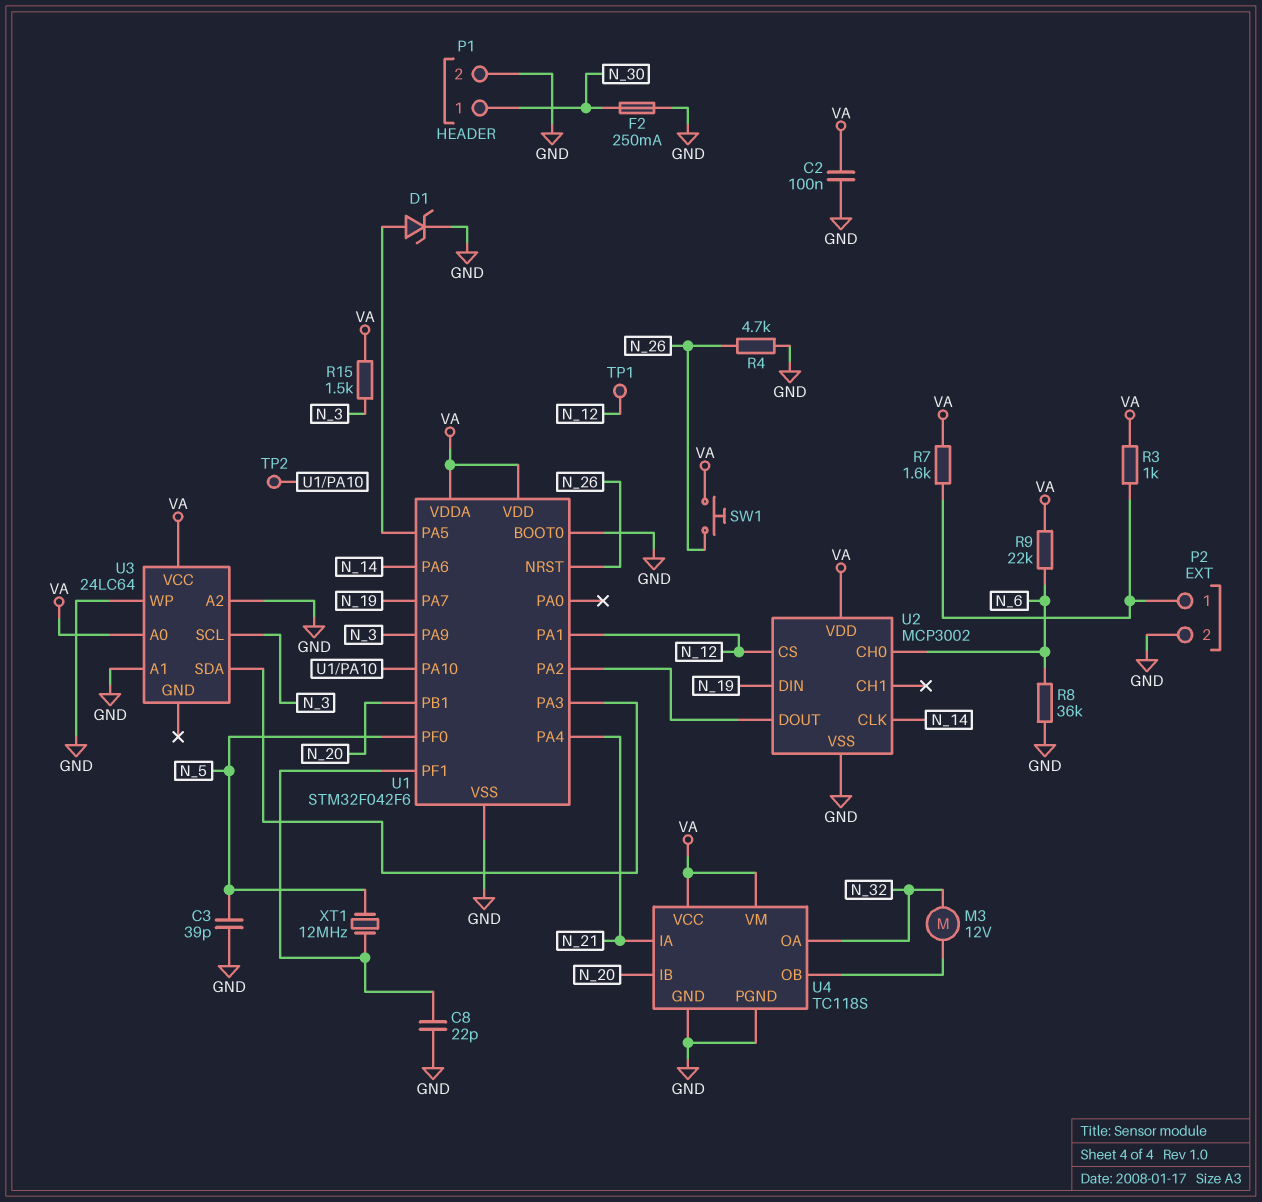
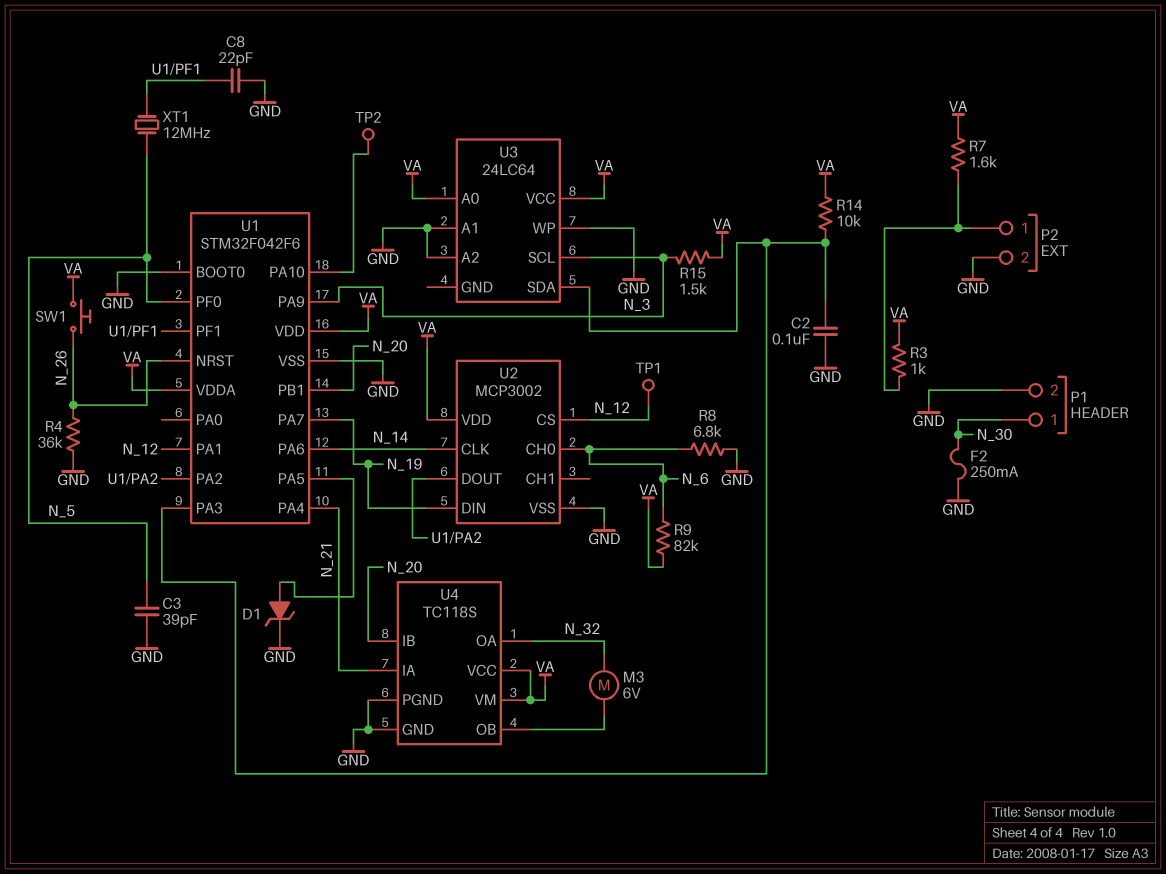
C2: 100nF (GND, VA) -> 100nF (GND, U1/PA3)
M3: motor 12V (N_32, U4/OB) -> motor 6V (N_32, U4/OB)
R4: 4.7k (GND, N_26) -> 36k (GND, N_26)
R8: 36k (GND, N_6) -> 6.8k (GND, N_6)
R9: 22k (N_6, VA) -> 82k (N_6, VA)
R14: none -> 10k (U1/PA3, VA)

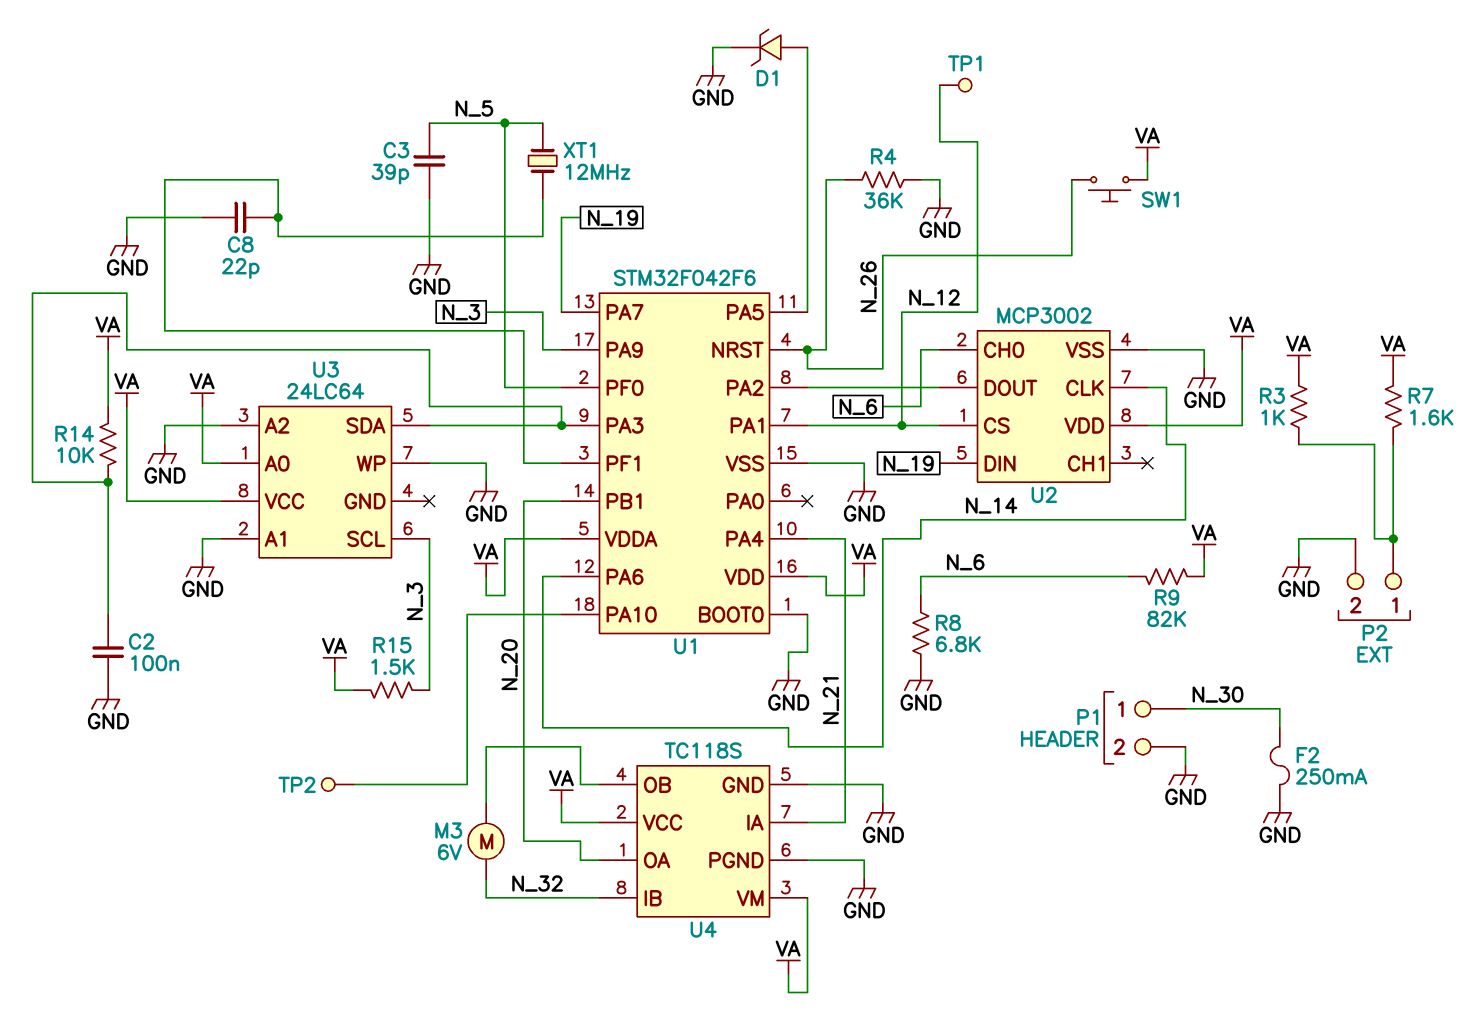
U4 pin IB: N_20 -> N_32
U4 pin OA: N_32 -> N_20

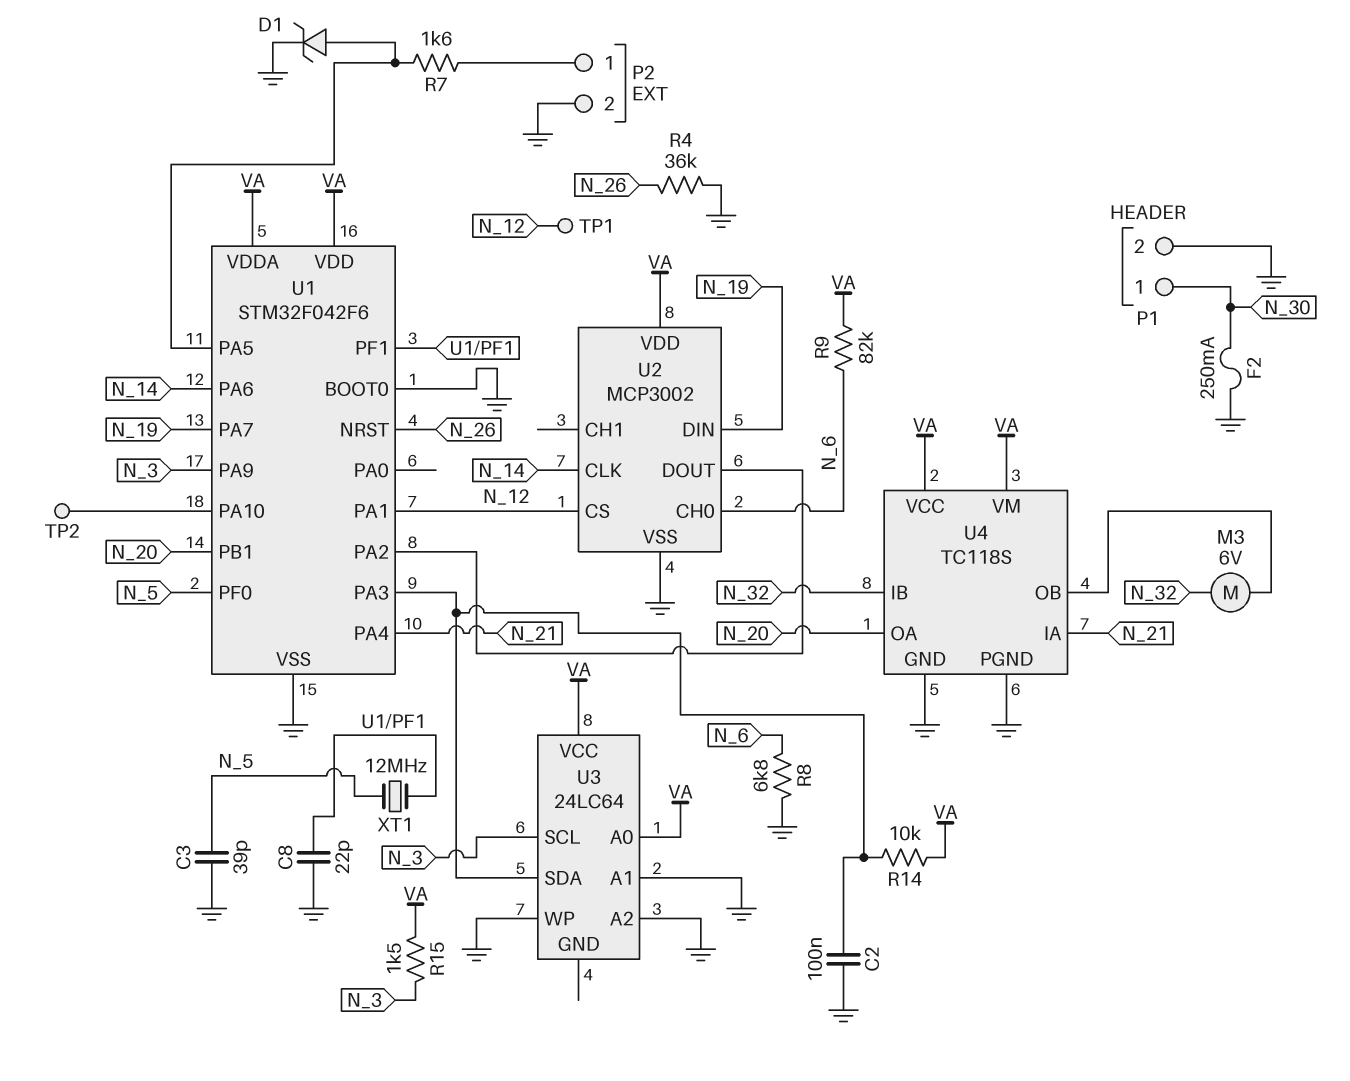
R3: 1k (P2/1, VA) -> none
R7: 1.6k (P2/1, VA) -> 1.6k (P2/1, U1/PA5)
SW1: button (N_26, VA) -> none

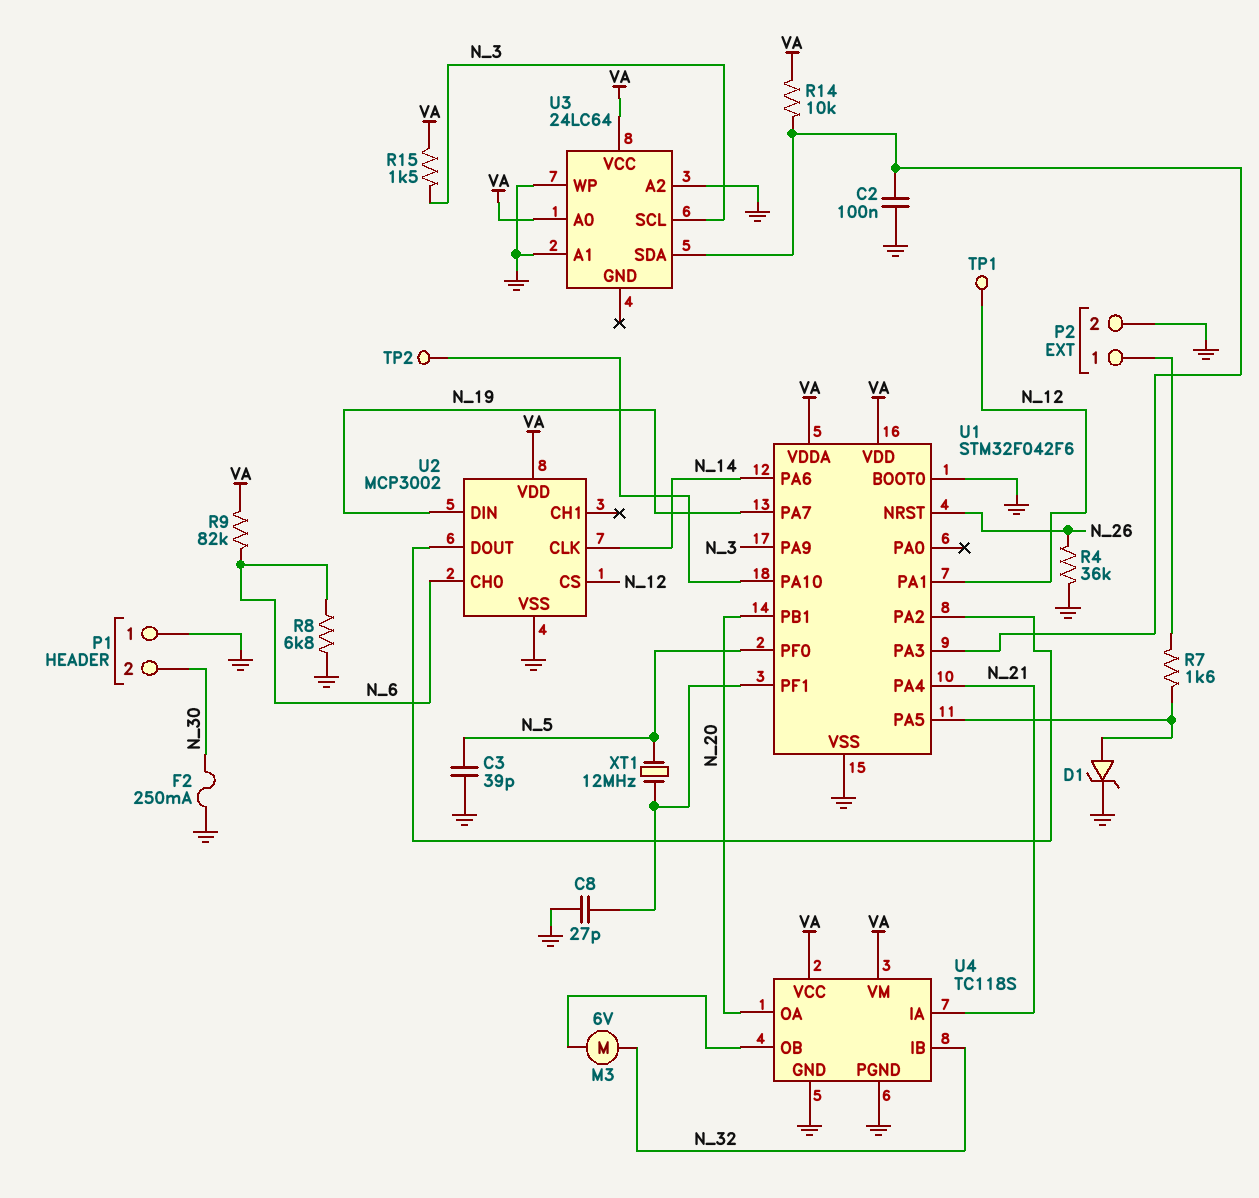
C8: 22pF (GND, U1/PF1) -> 27pF (GND, U1/PF1)
P1 pin 1: N_30 -> GND
P1 pin 2: GND -> N_30

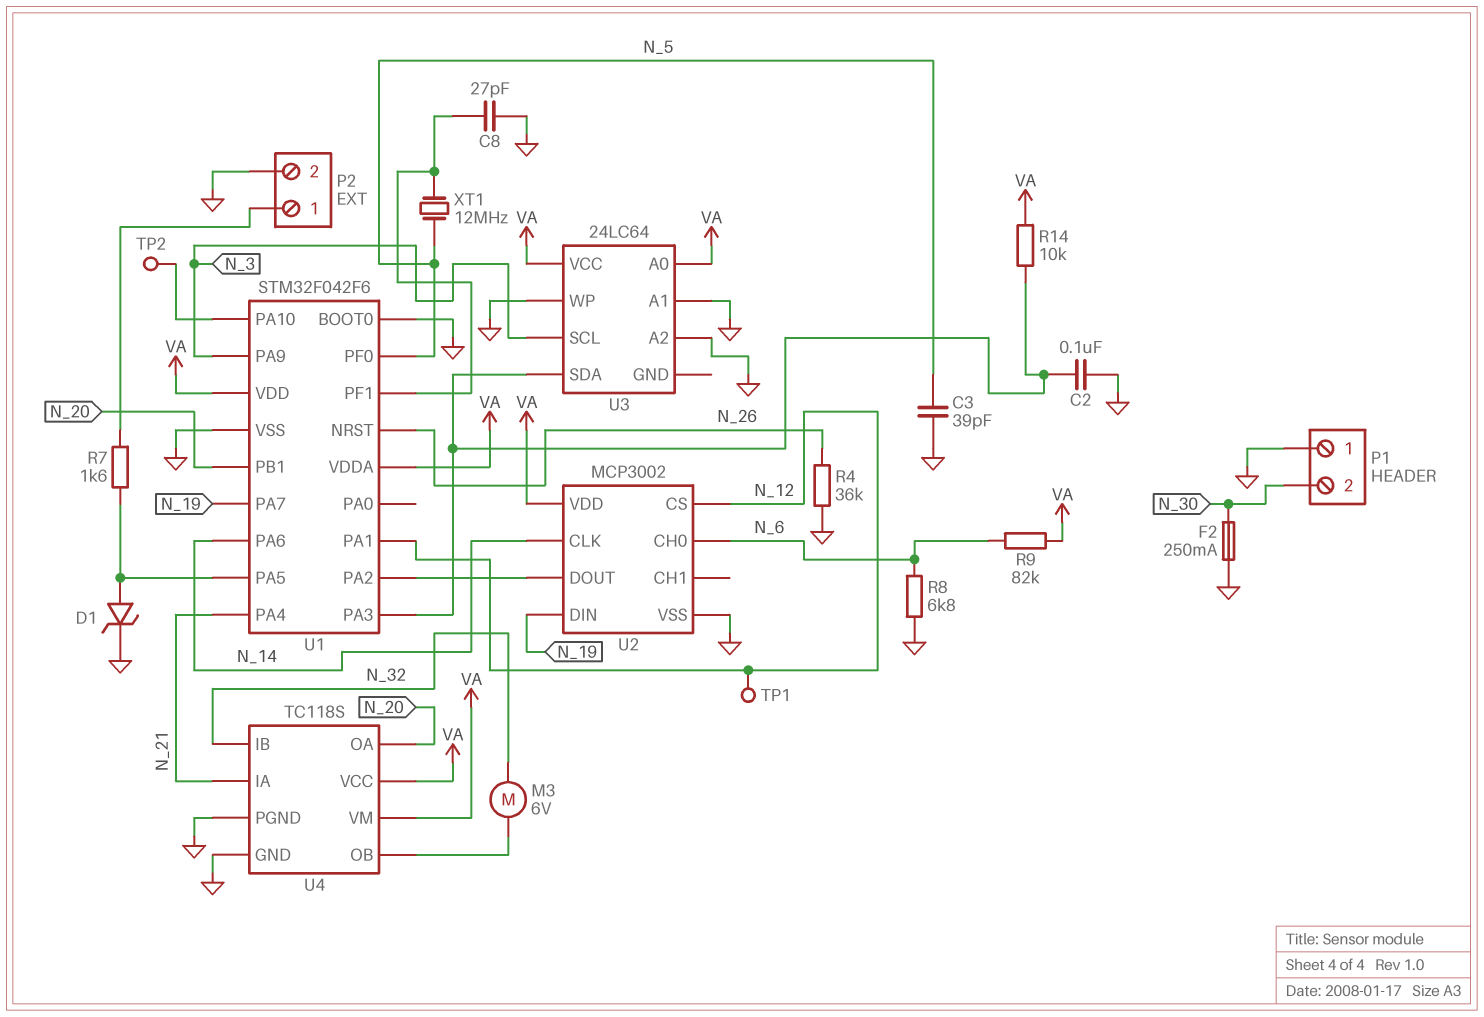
R15: 1.5k (N_3, VA) -> none

